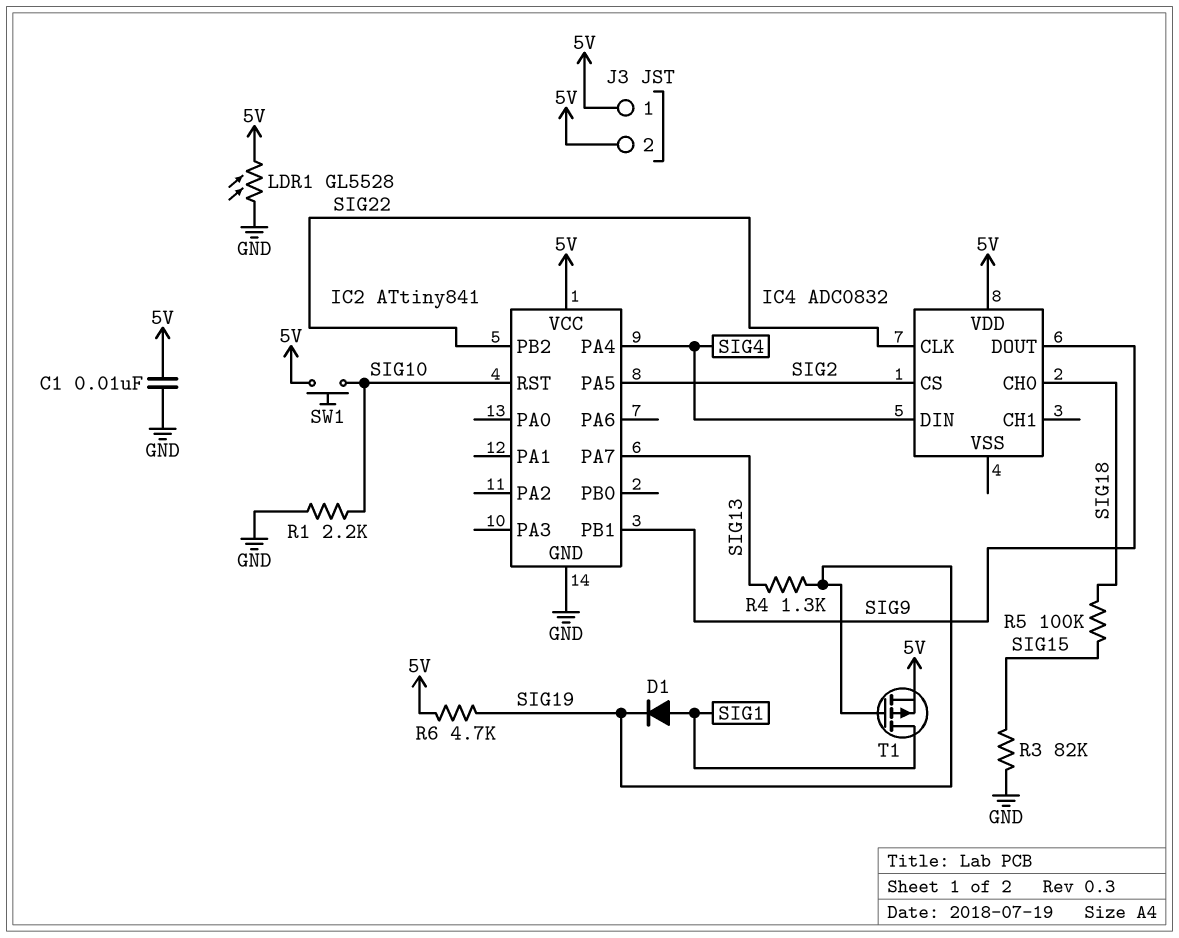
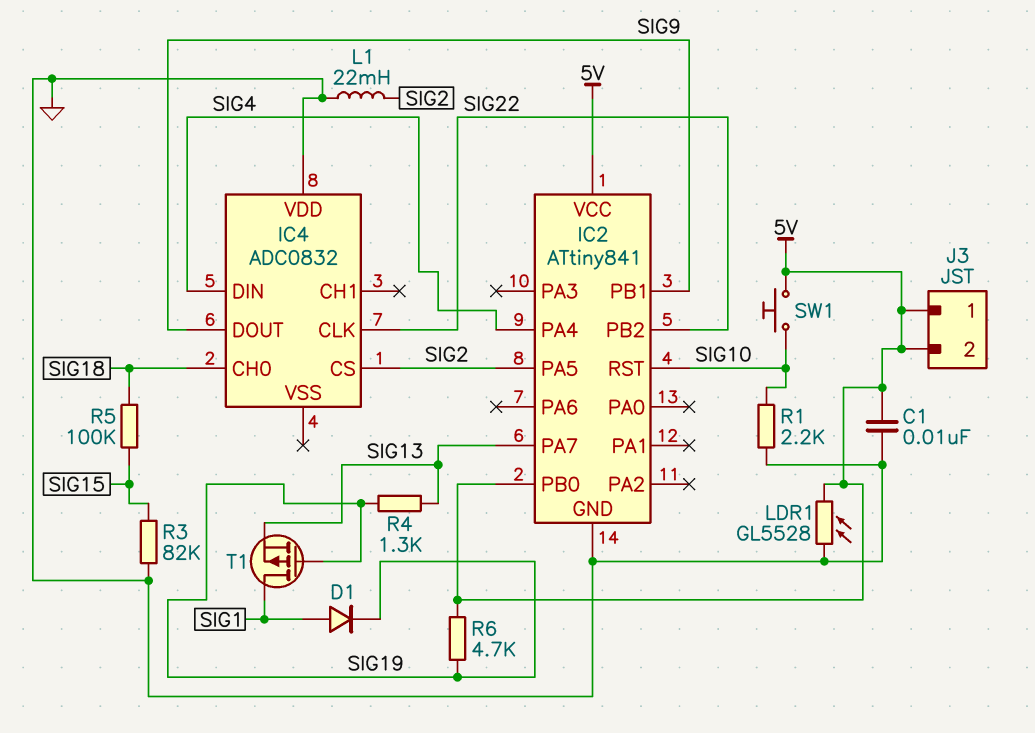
IC2 pin PB0: none -> 5V
IC4 pin VDD: 5V -> GND
L1: none -> 22mH (GND, SIG2)
T1: PMOS (G SIG19, D SIG1, S 5V) -> PMOS (G SIG19, D SIG1, S SIG13)

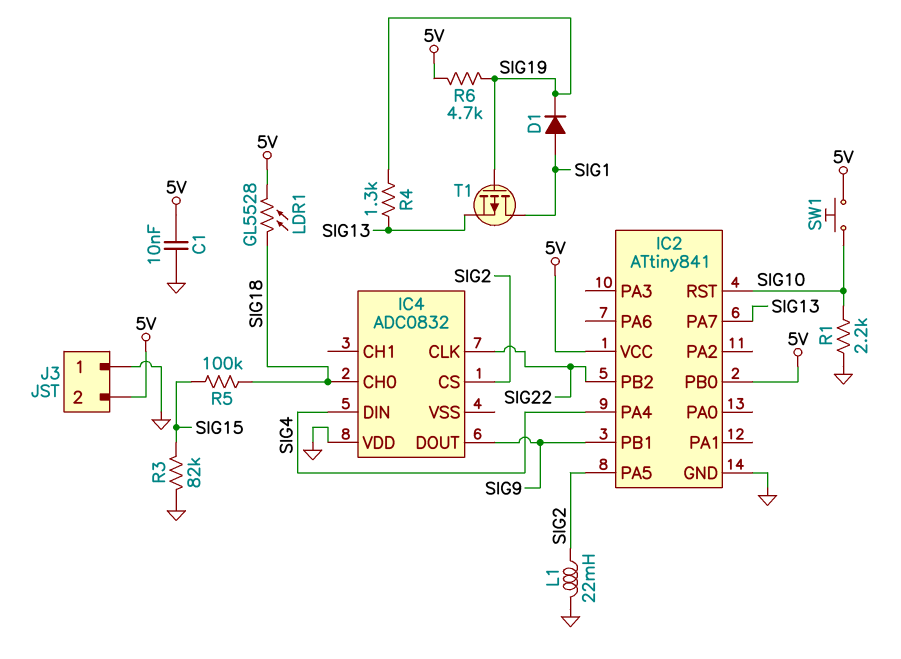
J3 pin 1: 5V -> GND
LDR1: GL5528 (5V, GND) -> GL5528 (5V, SIG18)

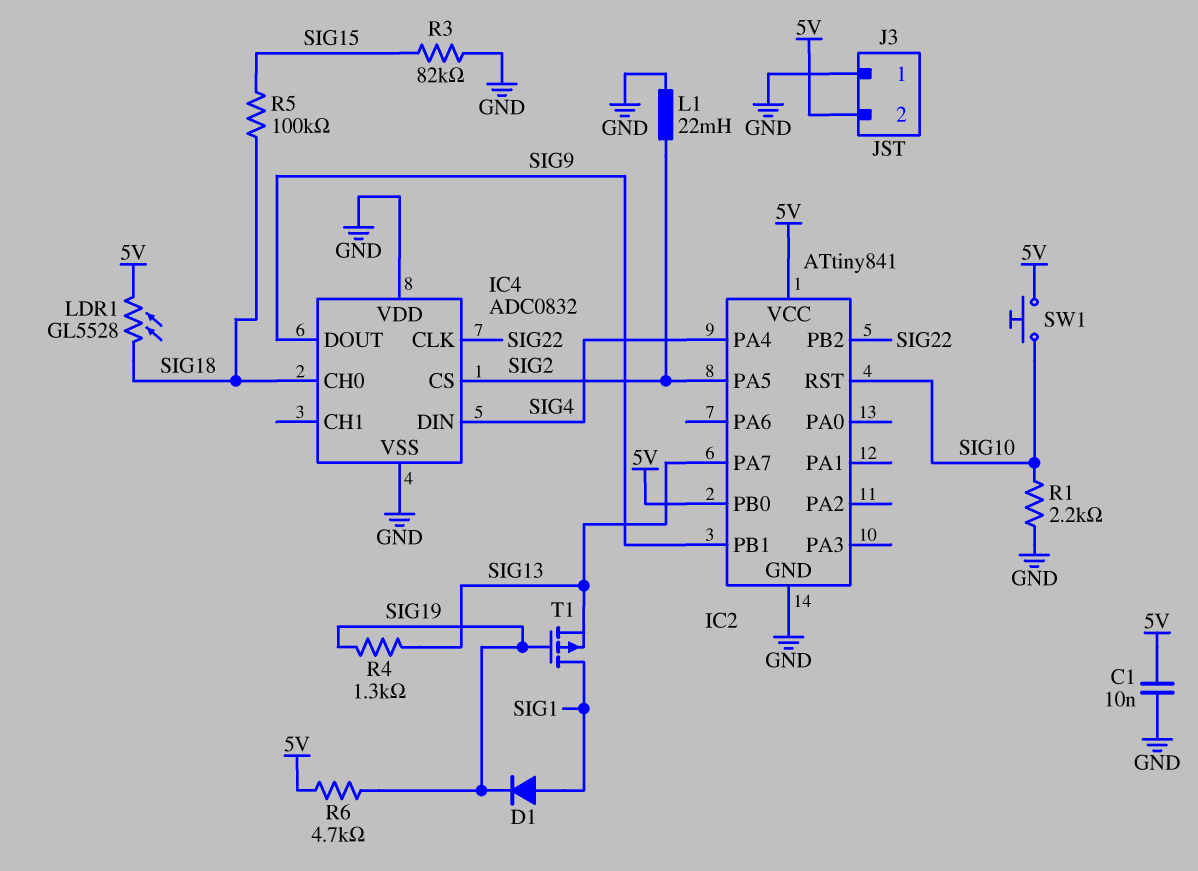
IC4 pin VSS: none -> GND

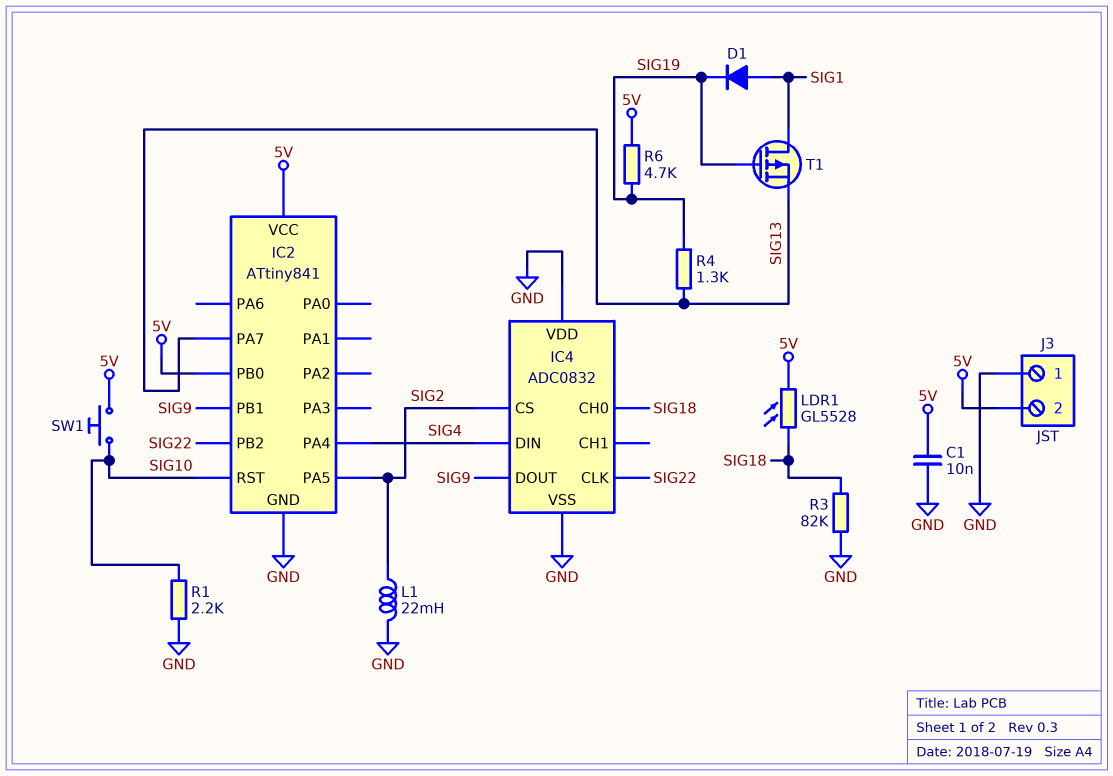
R3: 82k (GND, SIG15) -> 82k (GND, SIG18)
R5: 100k (SIG15, SIG18) -> none

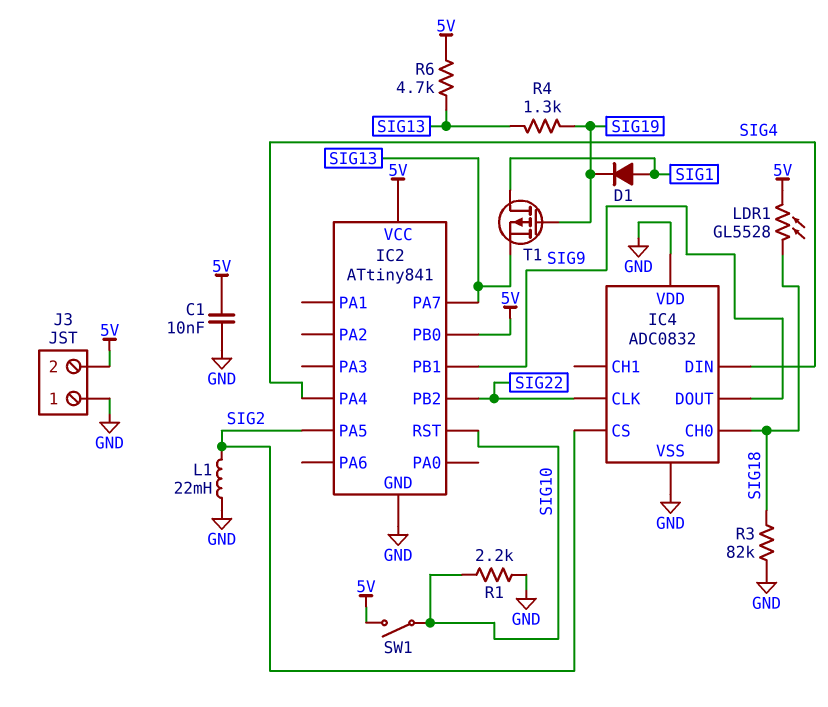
R6: 4.7k (5V, SIG19) -> 4.7k (5V, SIG13)
SW1: button (5V, SIG10) -> switch (5V, SIG10)

